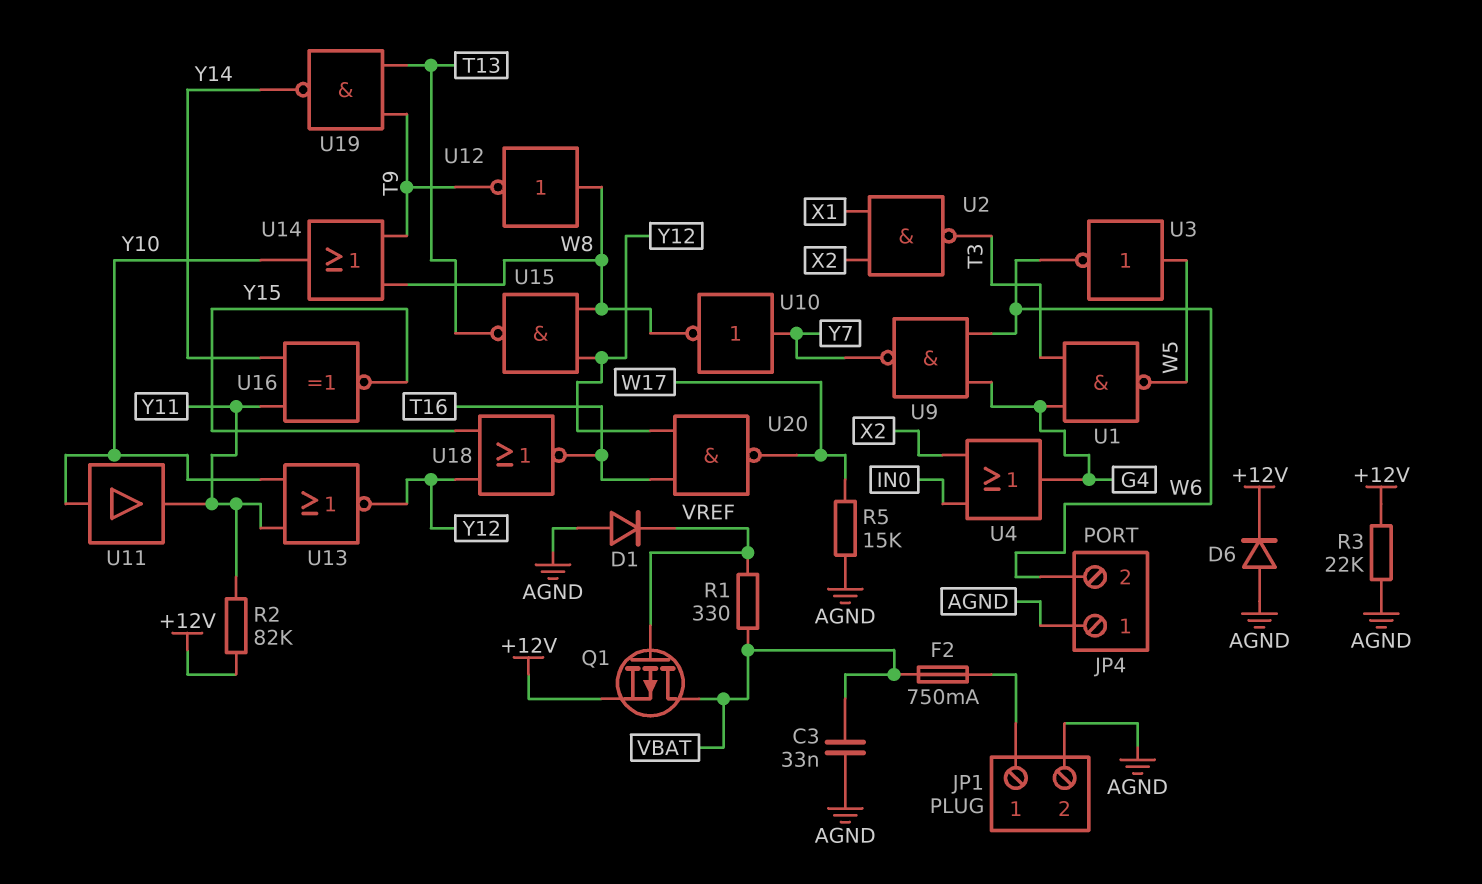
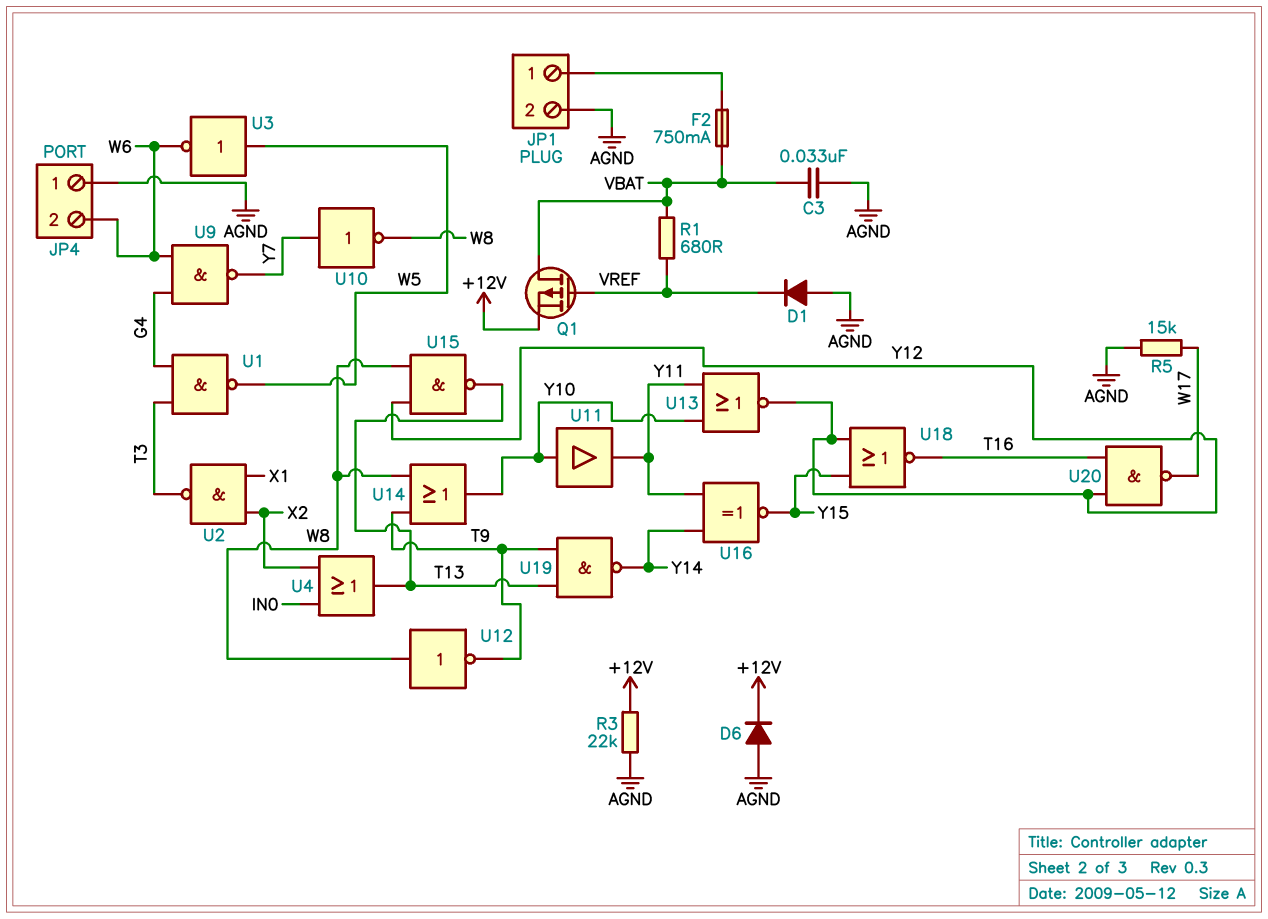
R1: 330 (VBAT, VREF) -> 680 (VBAT, VREF)
R2: 82k (+12V, Y11) -> none
U4: OR (in IN0, in X2, out G4) -> OR (in IN0, in X2, out T13)

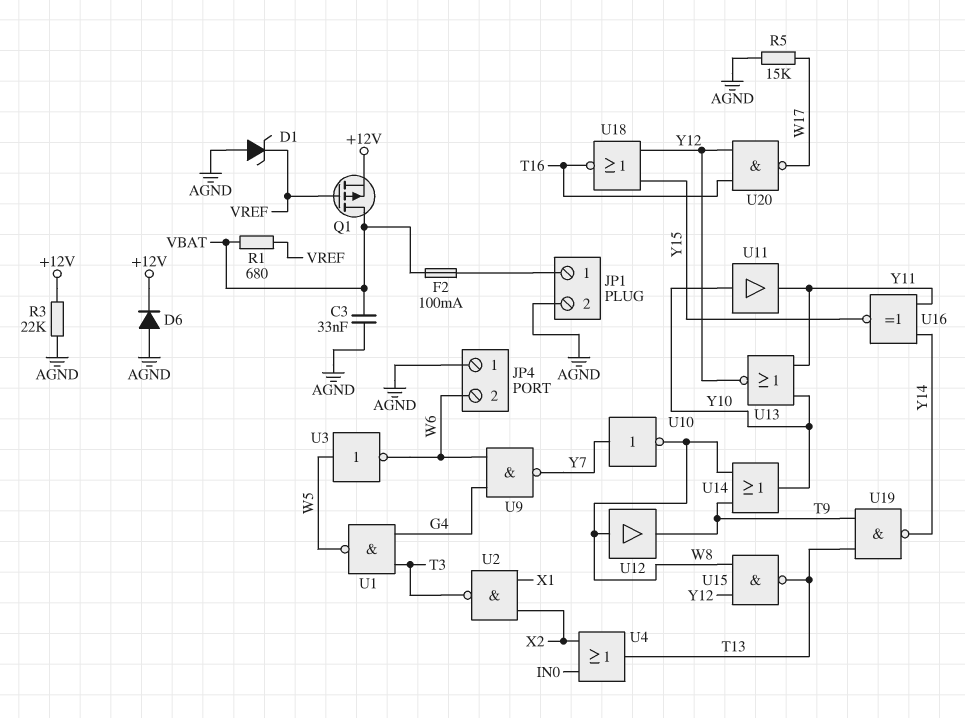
D1: diode (A AGND, K VREF) -> zener (A AGND, K VREF)
F2: 750mA (JP1/1, VBAT) -> 100mA (JP1/1, VBAT)
U12: NOT (in W8, out T9) -> buffer (in W8, out T9)

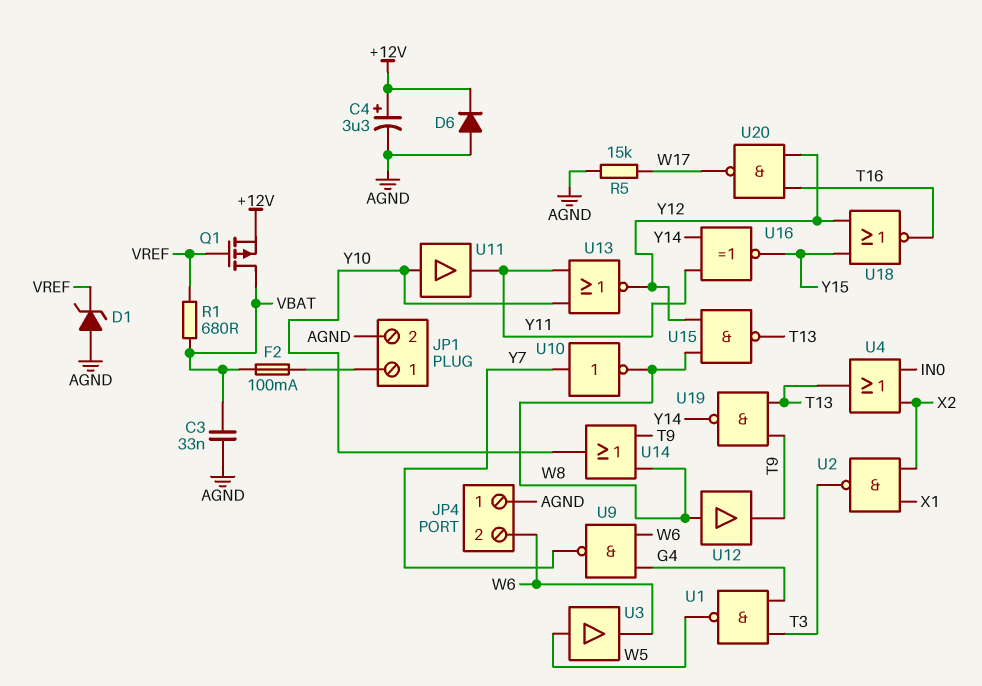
C4: none -> 3.3uF (plus +12V, minus AGND)
R3: 22k (+12V, AGND) -> none
U3: NOT (in W5, out W6) -> buffer (in W5, out W6)

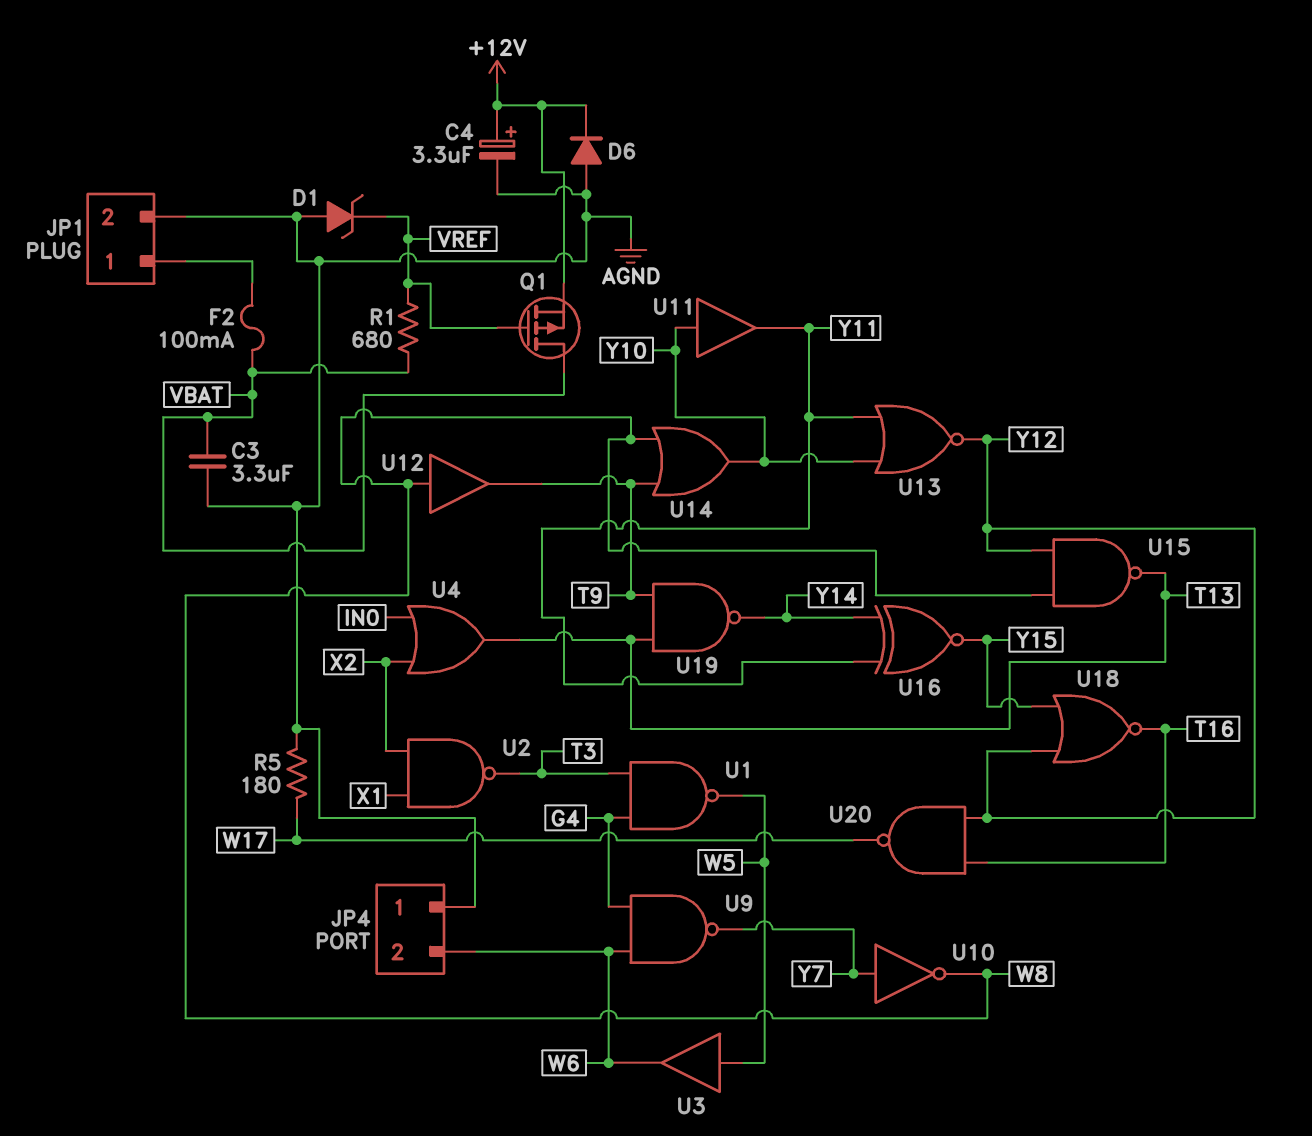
C3: 33nF (AGND, VBAT) -> 3.3uF (AGND, VBAT)
R5: 15k (AGND, W17) -> 180 (AGND, W17)

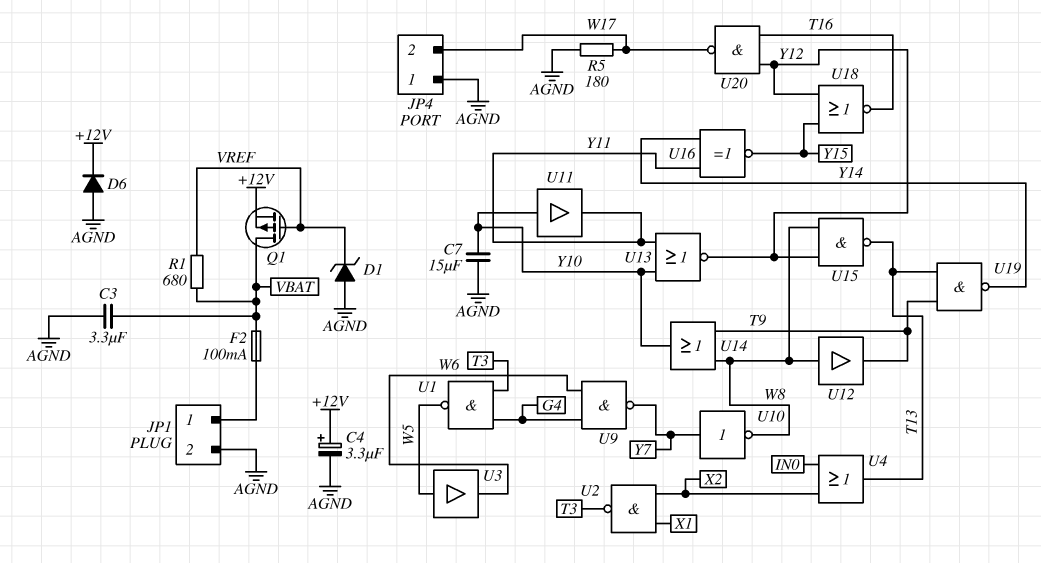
C7: none -> 15uF (AGND, Y10)
JP4 pin 2: W6 -> W17

